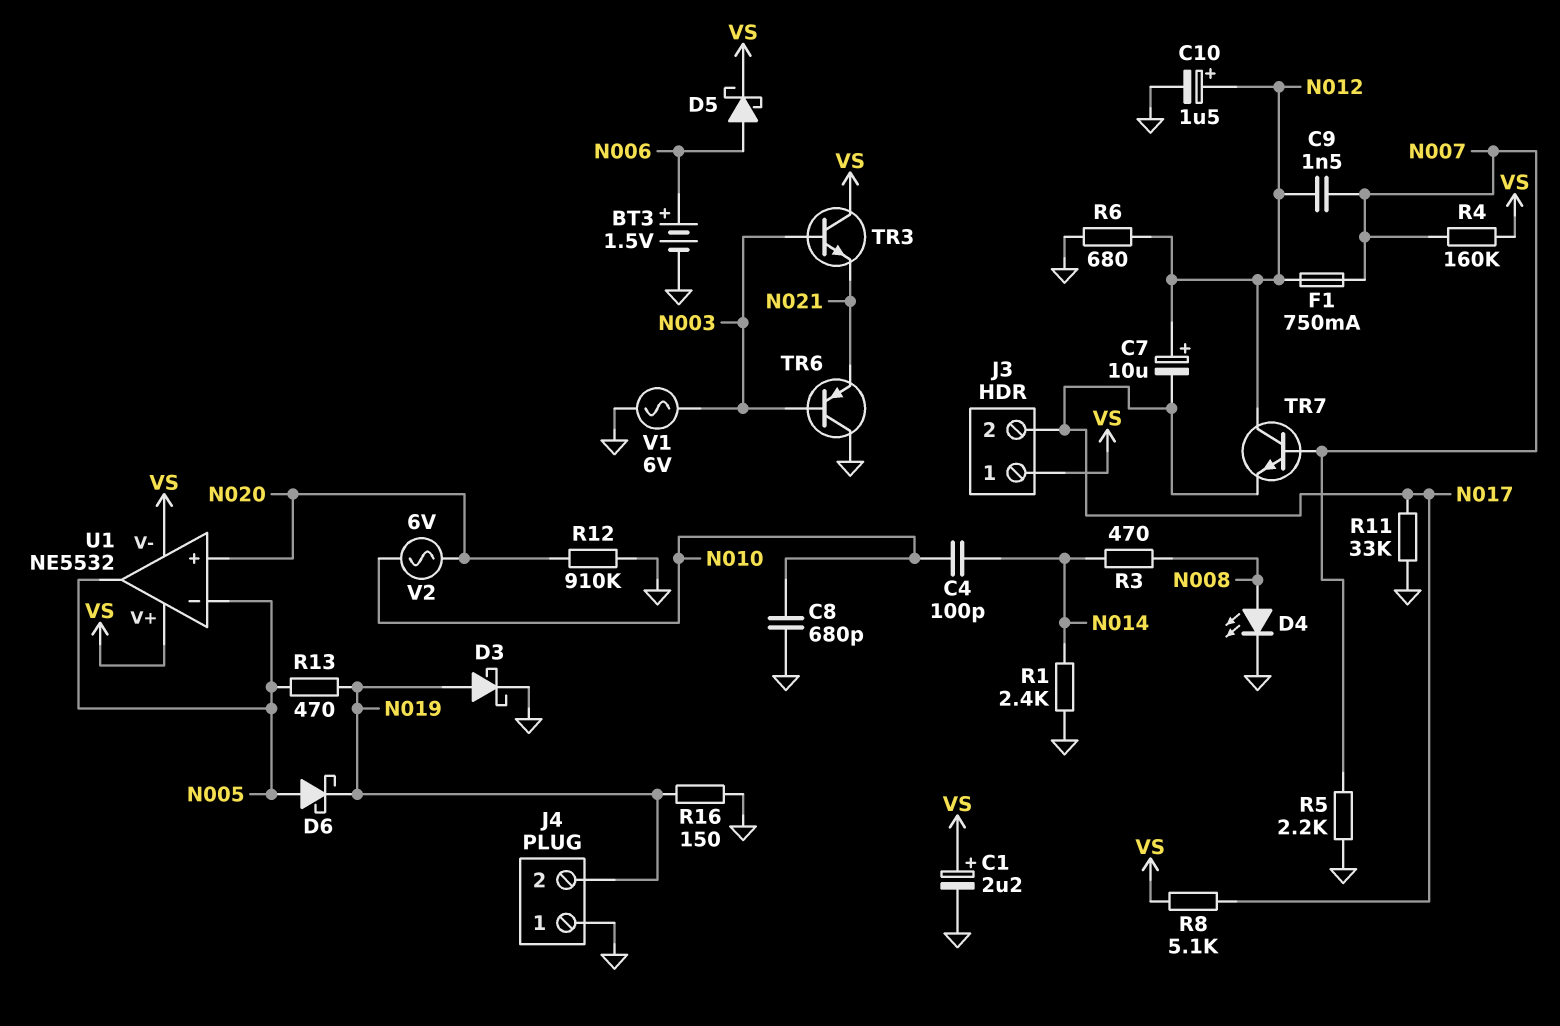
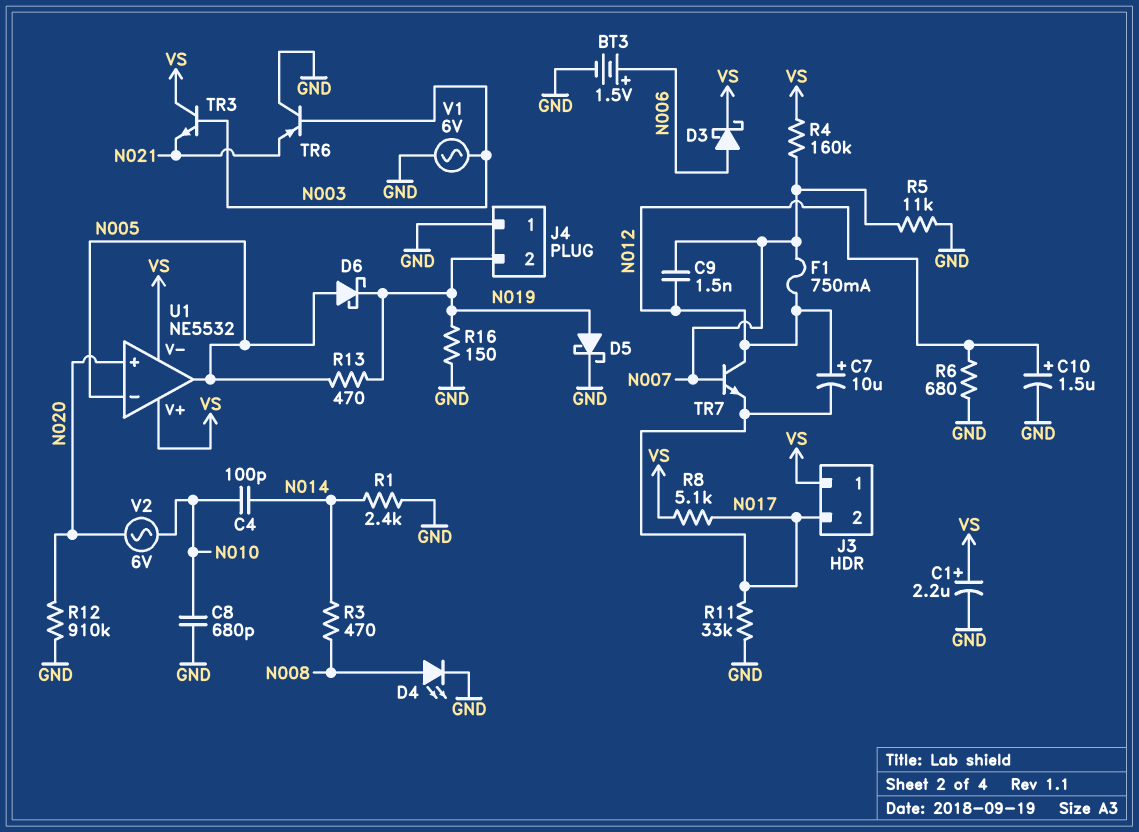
D3: schottky (A N019, K GND) -> schottky (A N006, K VS)
D5: schottky (A N006, K VS) -> schottky (A N019, K GND)
R5: 2.2k (GND, N007) -> 11k (GND, N007)

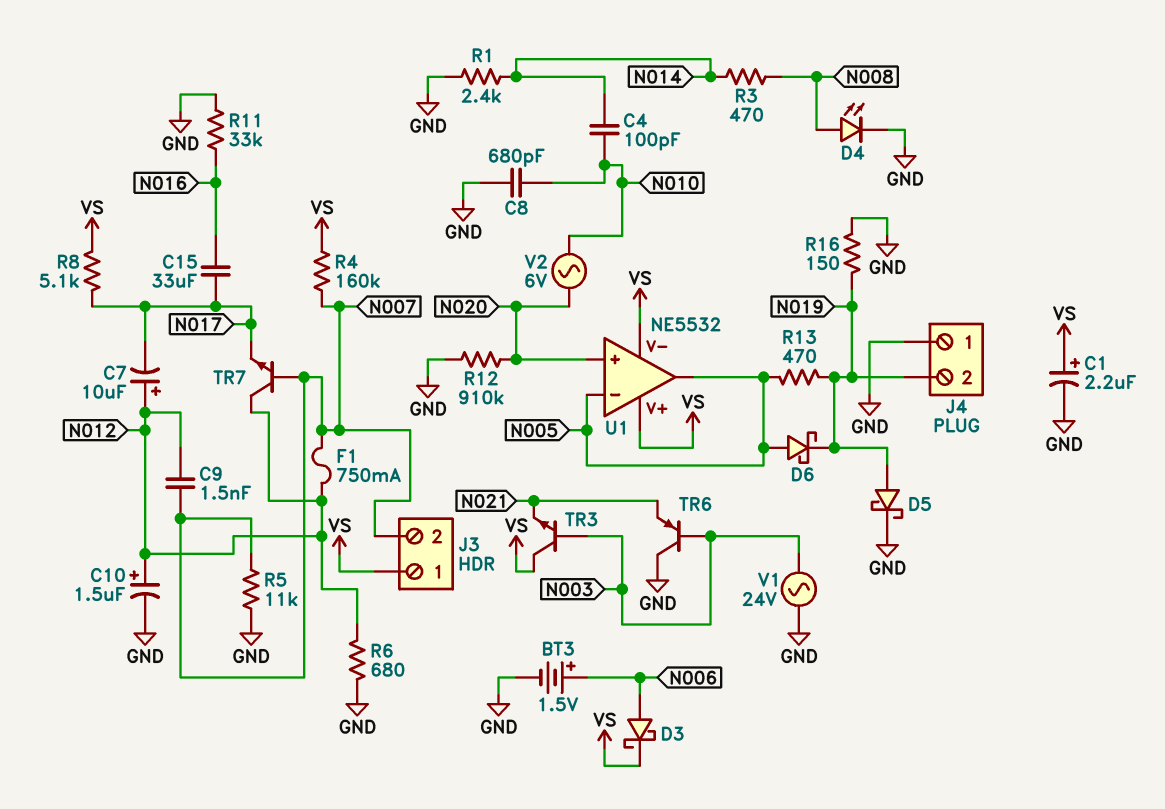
C15: none -> 33uF (N016, N017)
J3 pin 2: N017 -> N007
R11: 33k (GND, N017) -> 33k (GND, N016)
V1: AC 6V (GND, N003) -> AC 24V (GND, N003)

